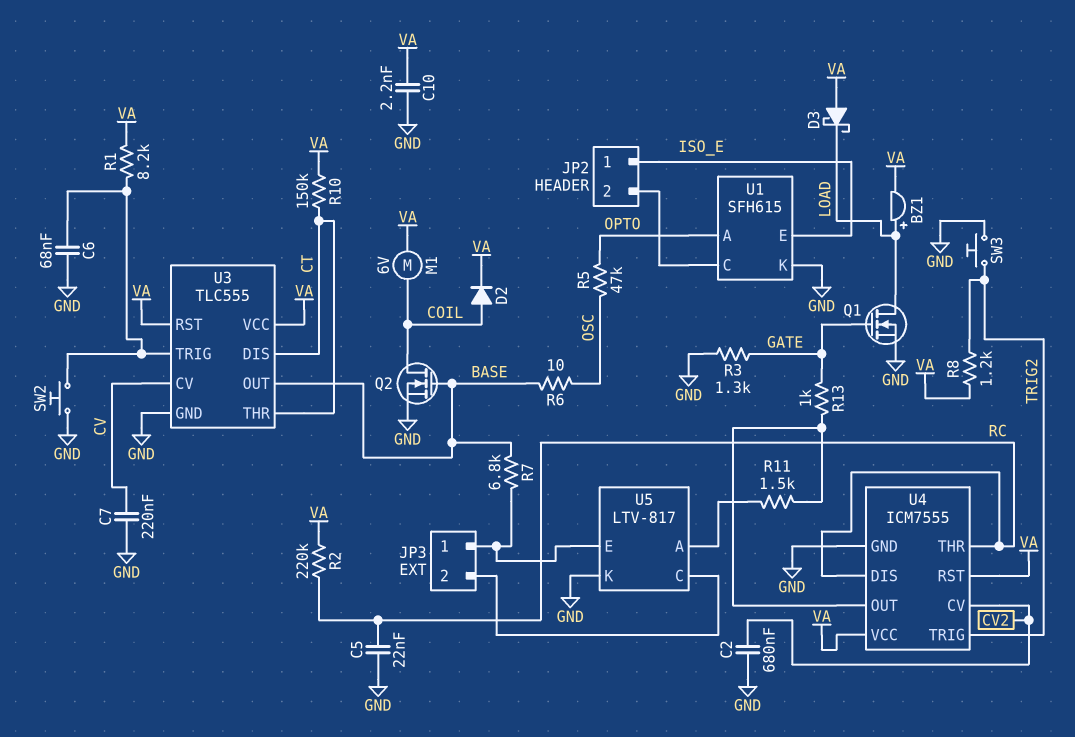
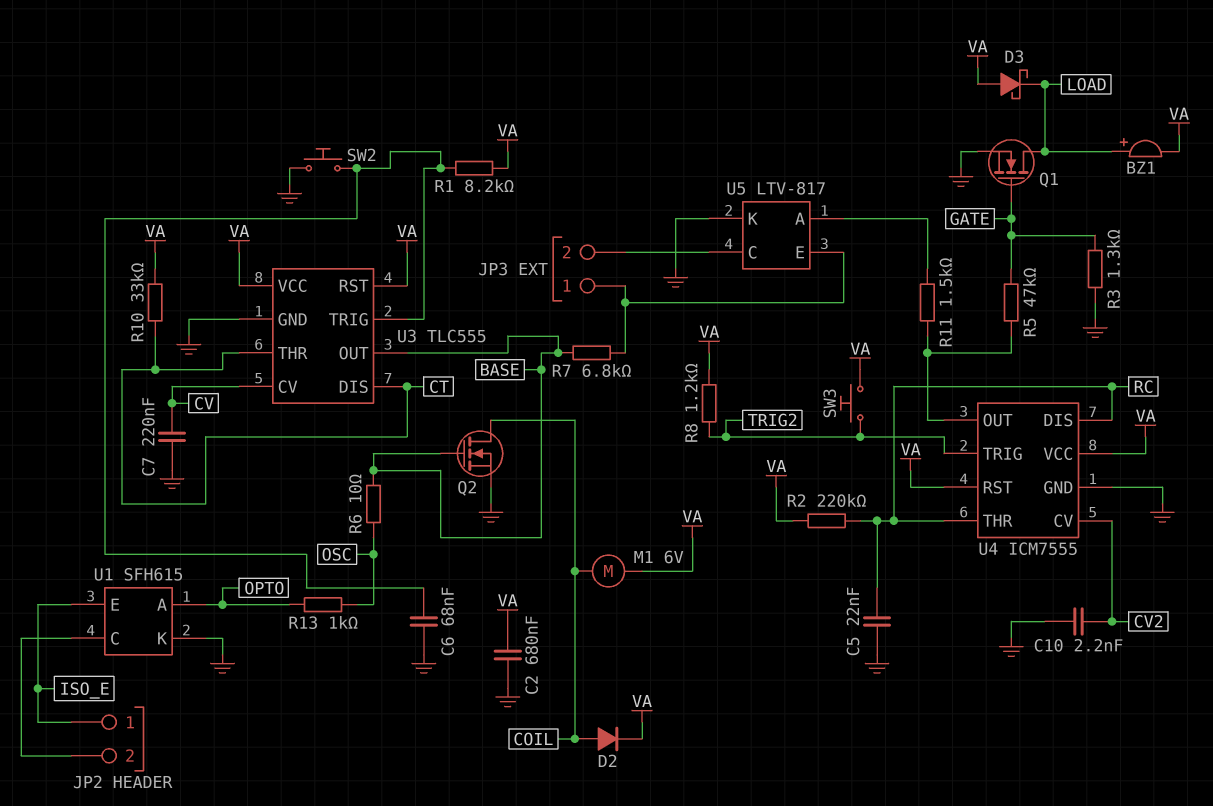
C2: 680nF (CV2, GND) -> 680nF (GND, VA)
C10: 2.2nF (GND, VA) -> 2.2nF (CV2, GND)
R5: 47k (OPTO, OSC) -> 47k (GATE, U4/OUT)
R10: 150k (CT, VA) -> 33k (CT, VA)
R13: 1k (GATE, U4/OUT) -> 1k (OPTO, OSC)
SW3: button (GND, TRIG2) -> button (TRIG2, VA)

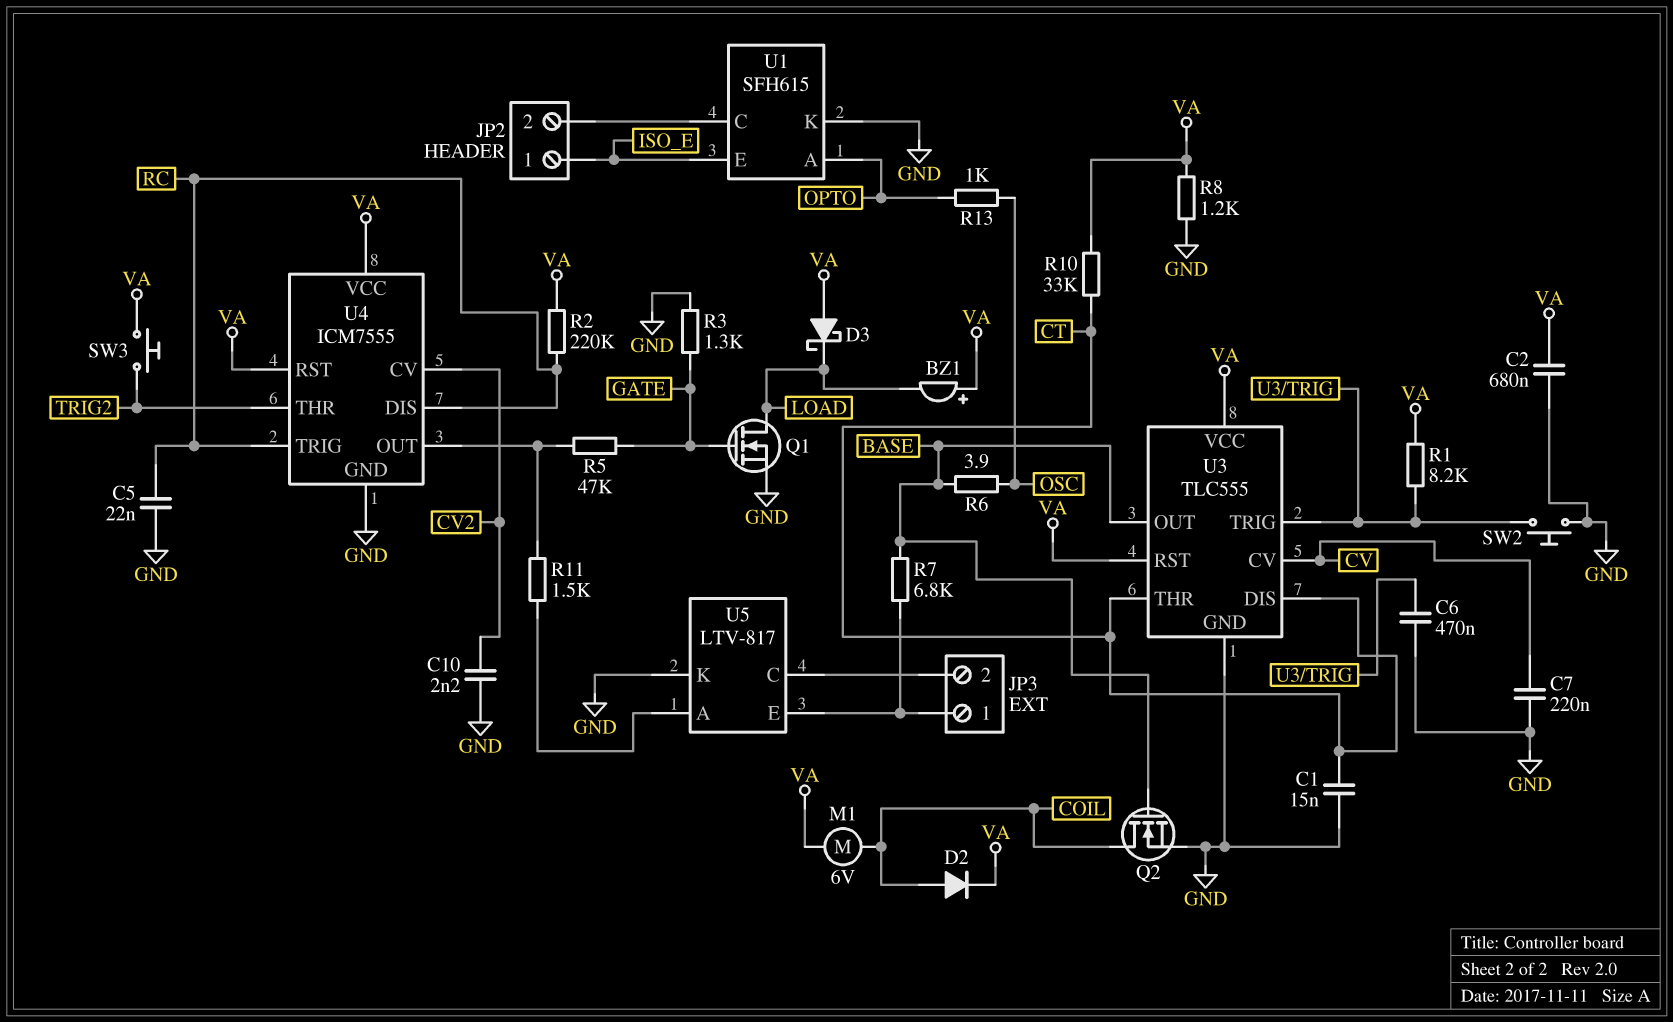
BZ1: buzzer (plus LOAD, minus VA) -> buzzer (plus VA, minus LOAD)
C1: none -> 15nF (CT, GND)
C6: 68nF (GND, U3/TRIG) -> 470nF (GND, U3/TRIG)
R6: 10 (BASE, OSC) -> 3.9 (BASE, OSC)
R8: 1.2k (TRIG2, VA) -> 1.2k (GND, VA)
U4 pin THR: RC -> TRIG2
U4 pin TRIG: TRIG2 -> RC

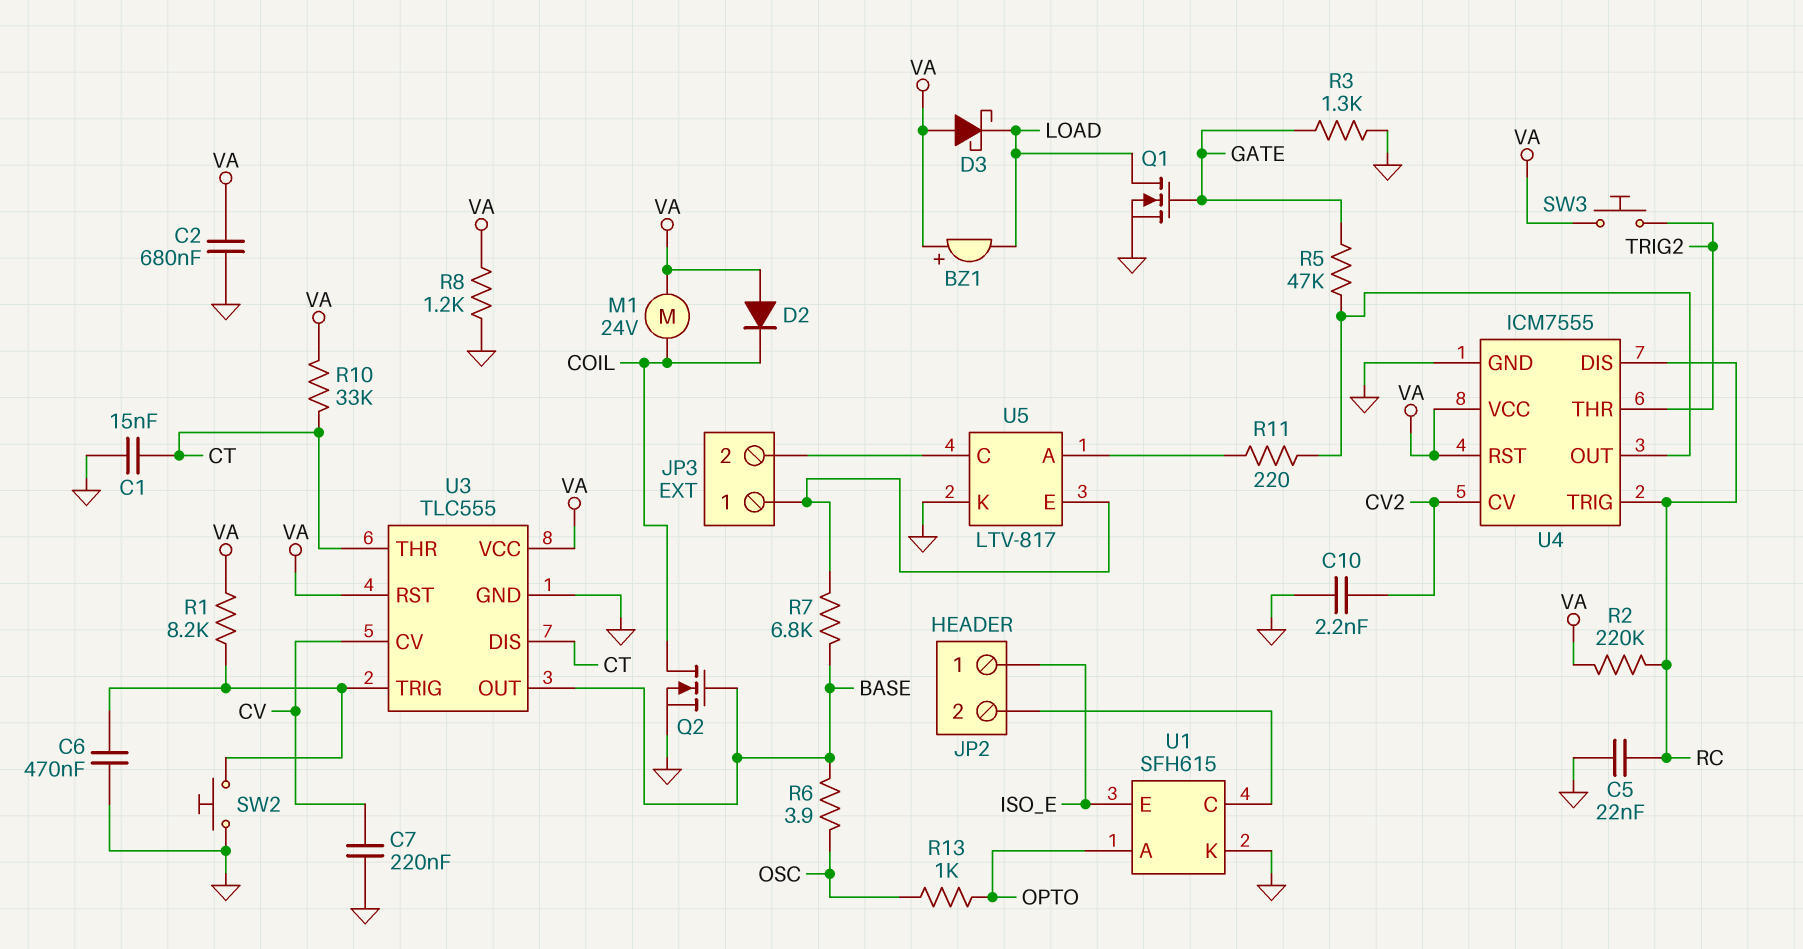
D2: diode (A COIL, K VA) -> diode (A VA, K COIL)
M1: motor 6V (COIL, VA) -> motor 24V (COIL, VA)
R11: 1.5k (U4/OUT, U5/A) -> 220 (U4/OUT, U5/A)

